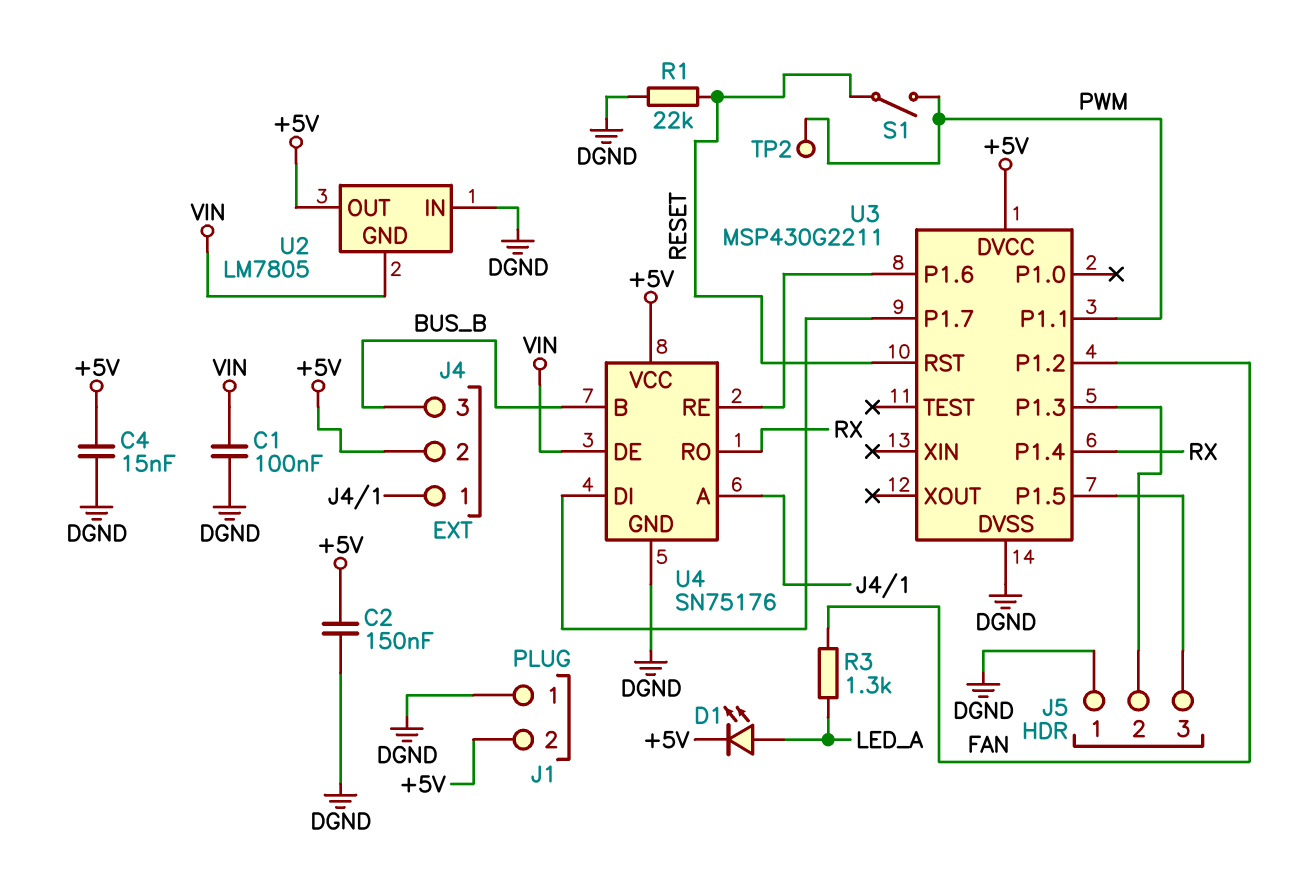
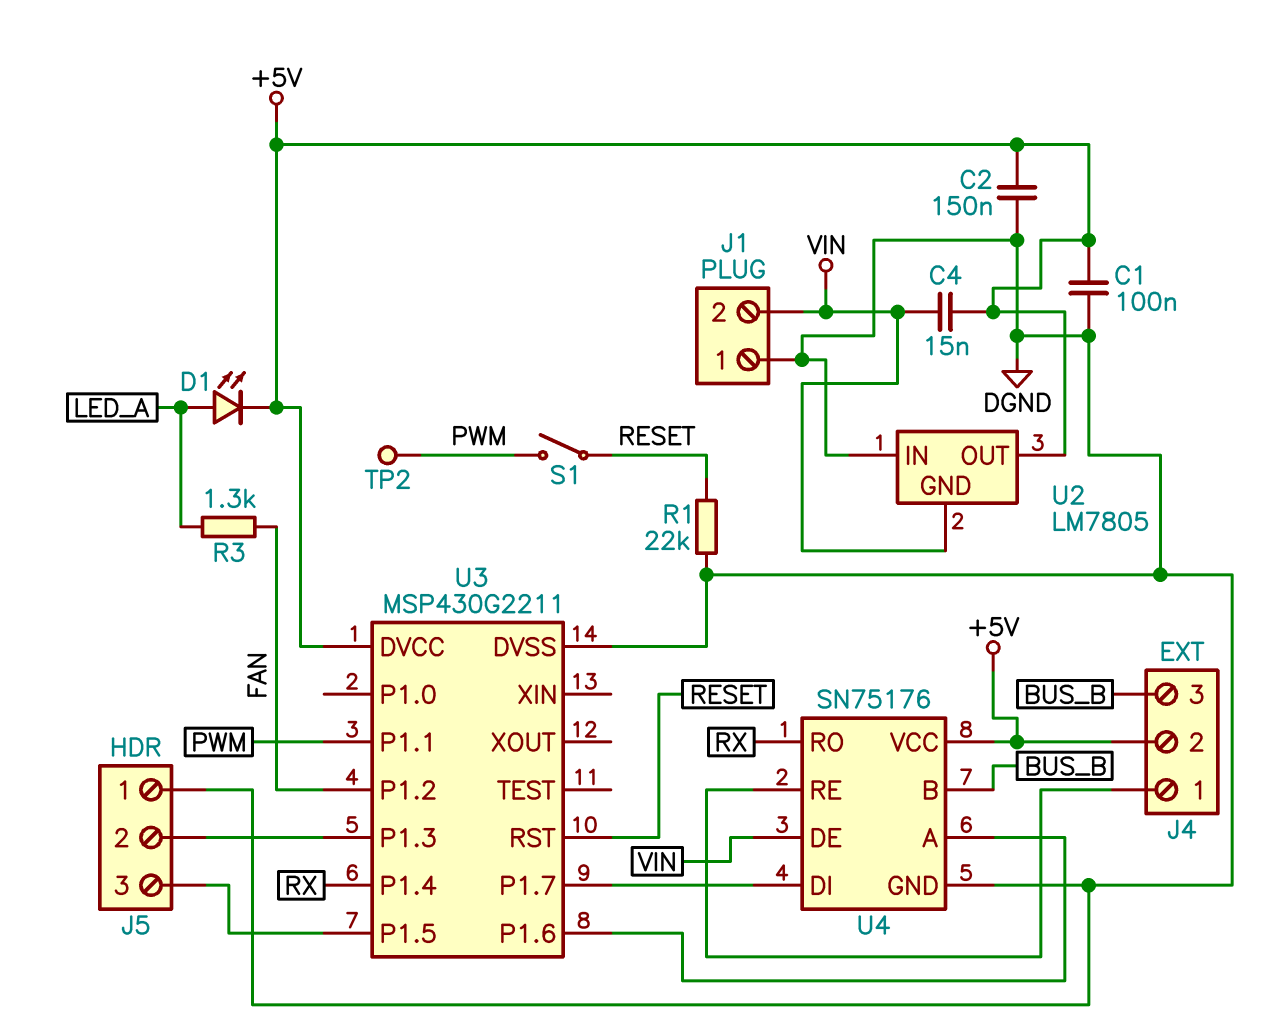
C1: 100nF (DGND, VIN) -> 100nF (+5V, DGND)
C4: 15nF (+5V, DGND) -> 15nF (+5V, VIN)
J1 pin 2: +5V -> VIN
U4 pin A: J4/1 -> U3/P1.6
U4 pin RE: U3/P1.6 -> J4/1

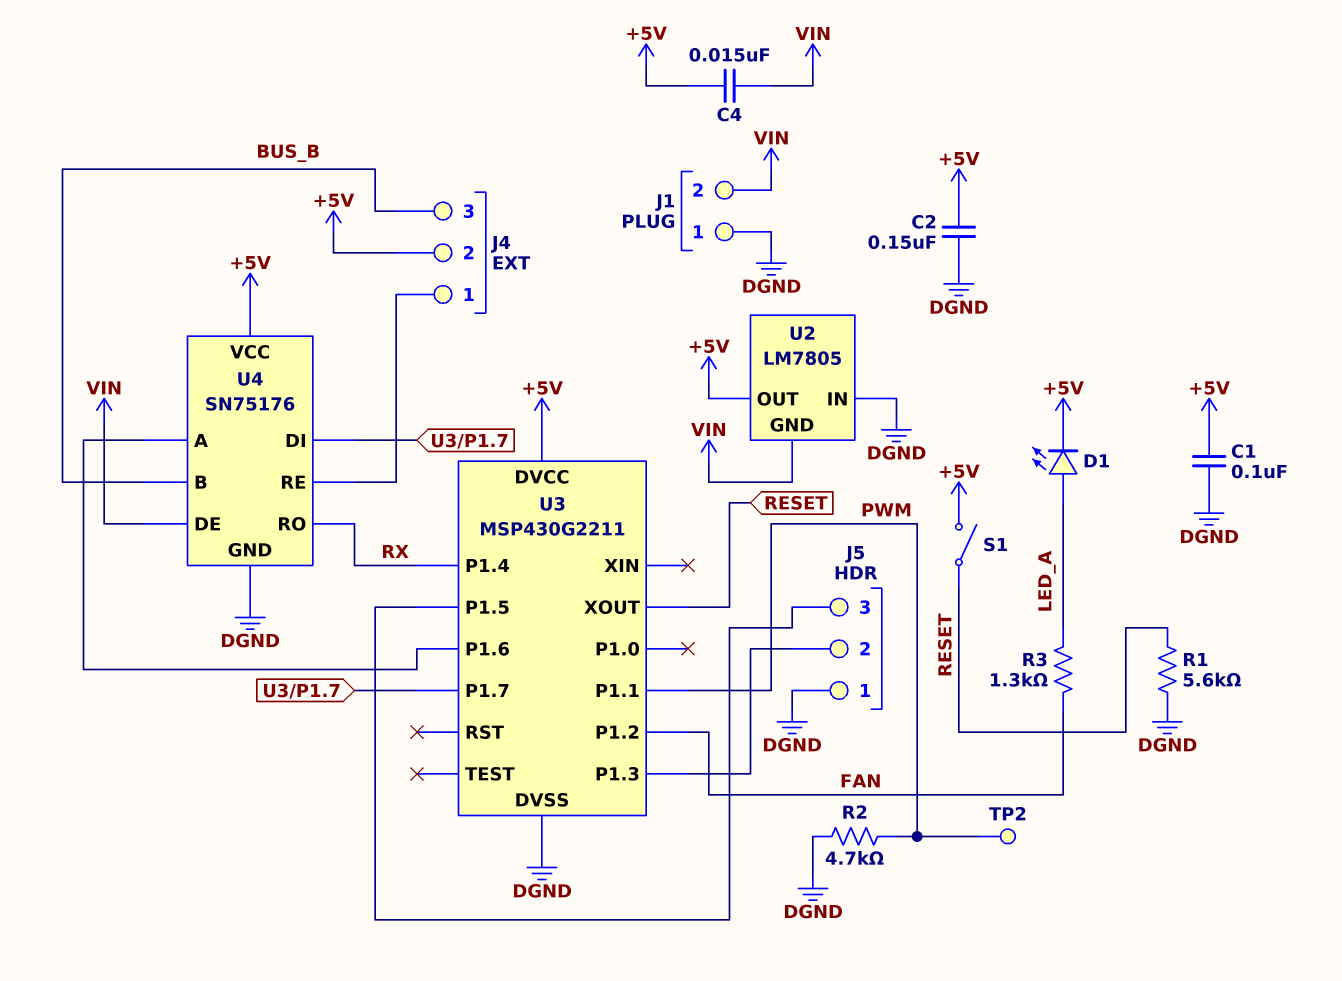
R1: 22k (DGND, RESET) -> 5.6k (DGND, RESET)
R2: none -> 4.7k (DGND, PWM)
S1: switch (PWM, RESET) -> switch (+5V, RESET)
U3 pin RST: RESET -> none
U3 pin XOUT: none -> RESET

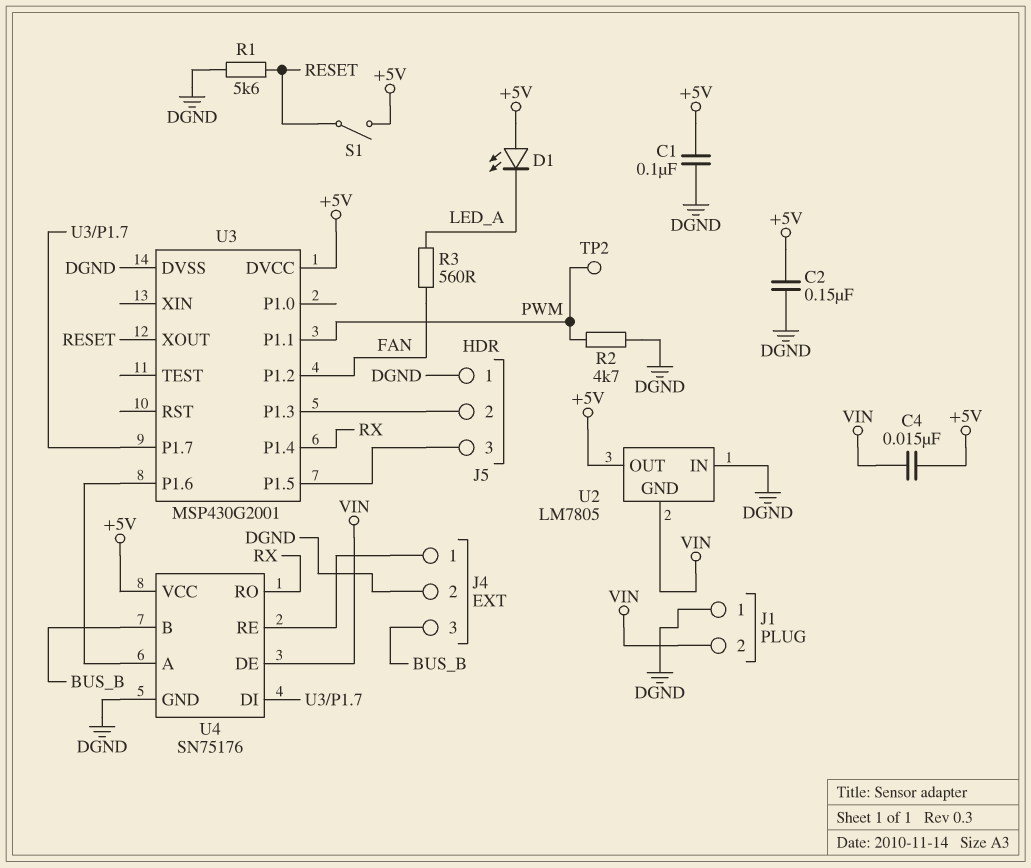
D1: LED (A LED_A, K +5V) -> LED (A +5V, K LED_A)
J4 pin 2: +5V -> DGND
R3: 1.3k (FAN, LED_A) -> 560 (FAN, LED_A)
U3: MSP430G2211 -> MSP430G2001

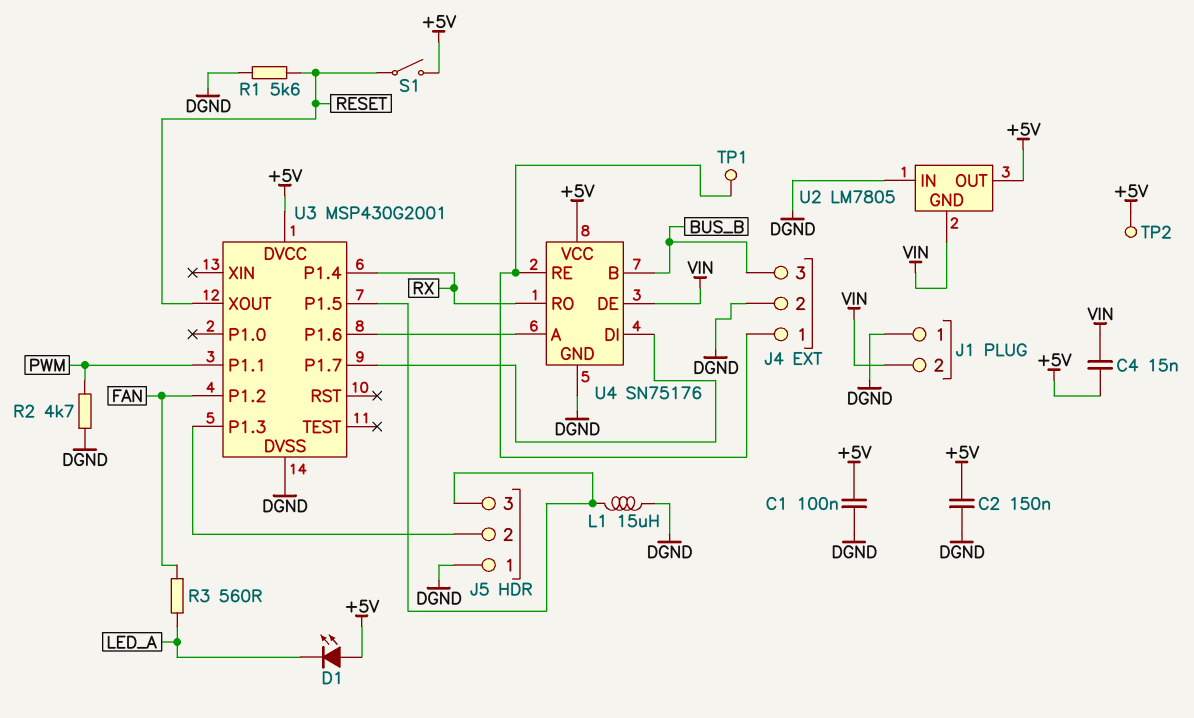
L1: none -> 15uH (DGND, J5/3)
TP1: none -> test point (J4/1)
TP2: test point (PWM) -> test point (+5V)

